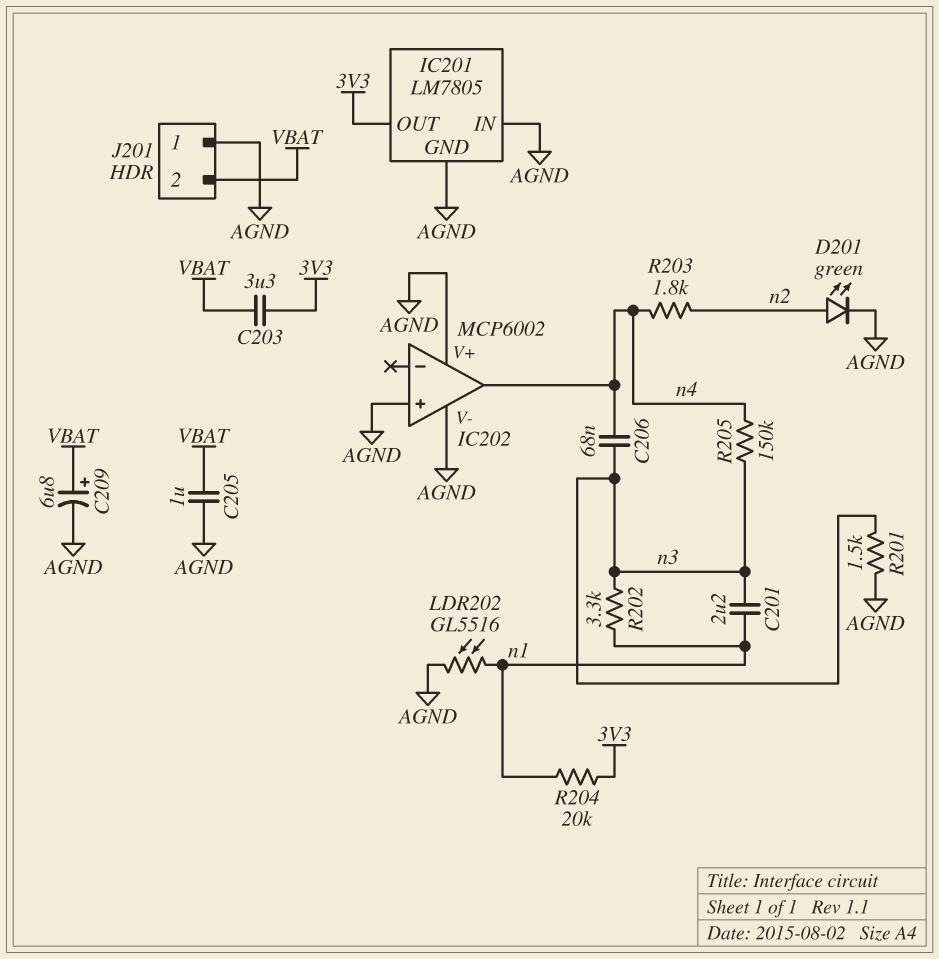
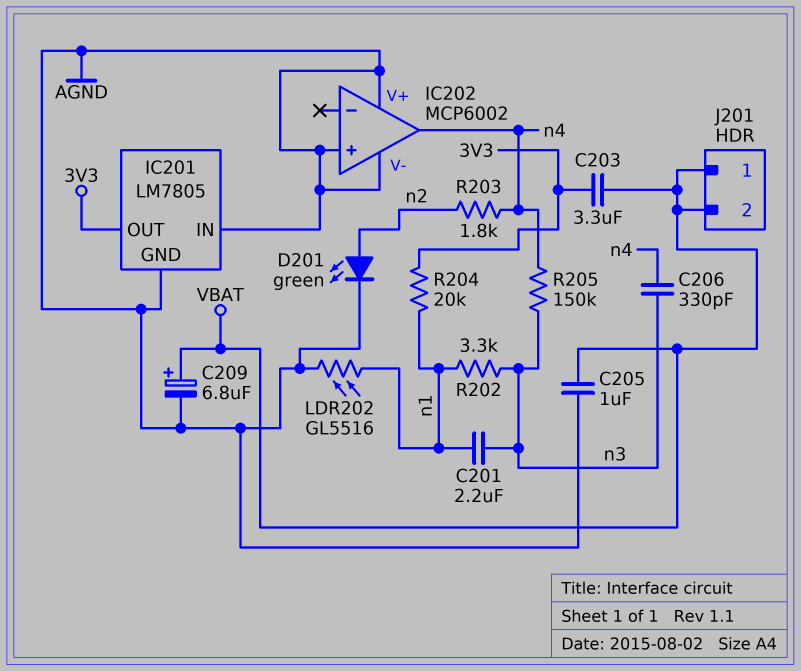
C206: 68nF (n3, n4) -> 330pF (n3, n4)
J201 pin 1: AGND -> VBAT
R201: 1.5k (AGND, n3) -> none

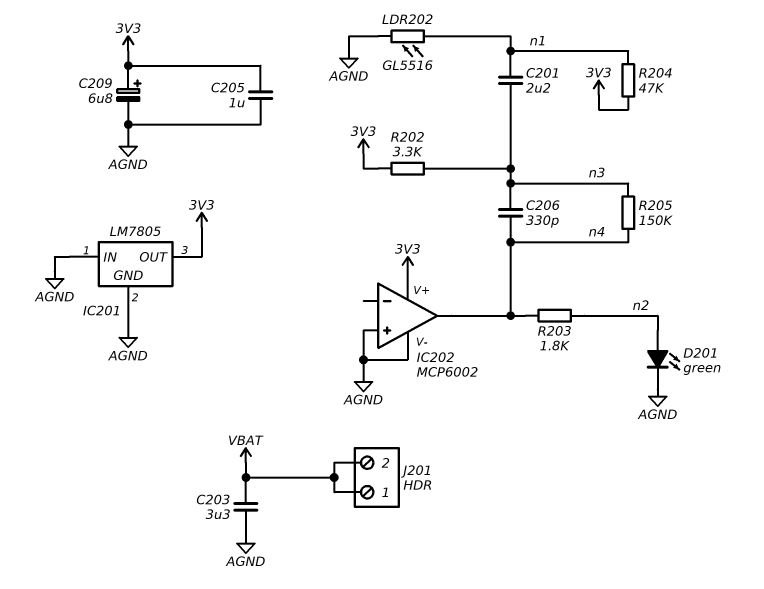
C203: 3.3uF (3V3, VBAT) -> 3.3uF (AGND, VBAT)
C205: 1uF (AGND, VBAT) -> 1uF (3V3, AGND)
C209: 6.8uF (plus VBAT, minus AGND) -> 6.8uF (plus 3V3, minus AGND)
IC202 pin V+: AGND -> 3V3
R202: 3.3k (n1, n3) -> 3.3k (3V3, n3)
R204: 20k (3V3, n1) -> 47k (3V3, n1)

